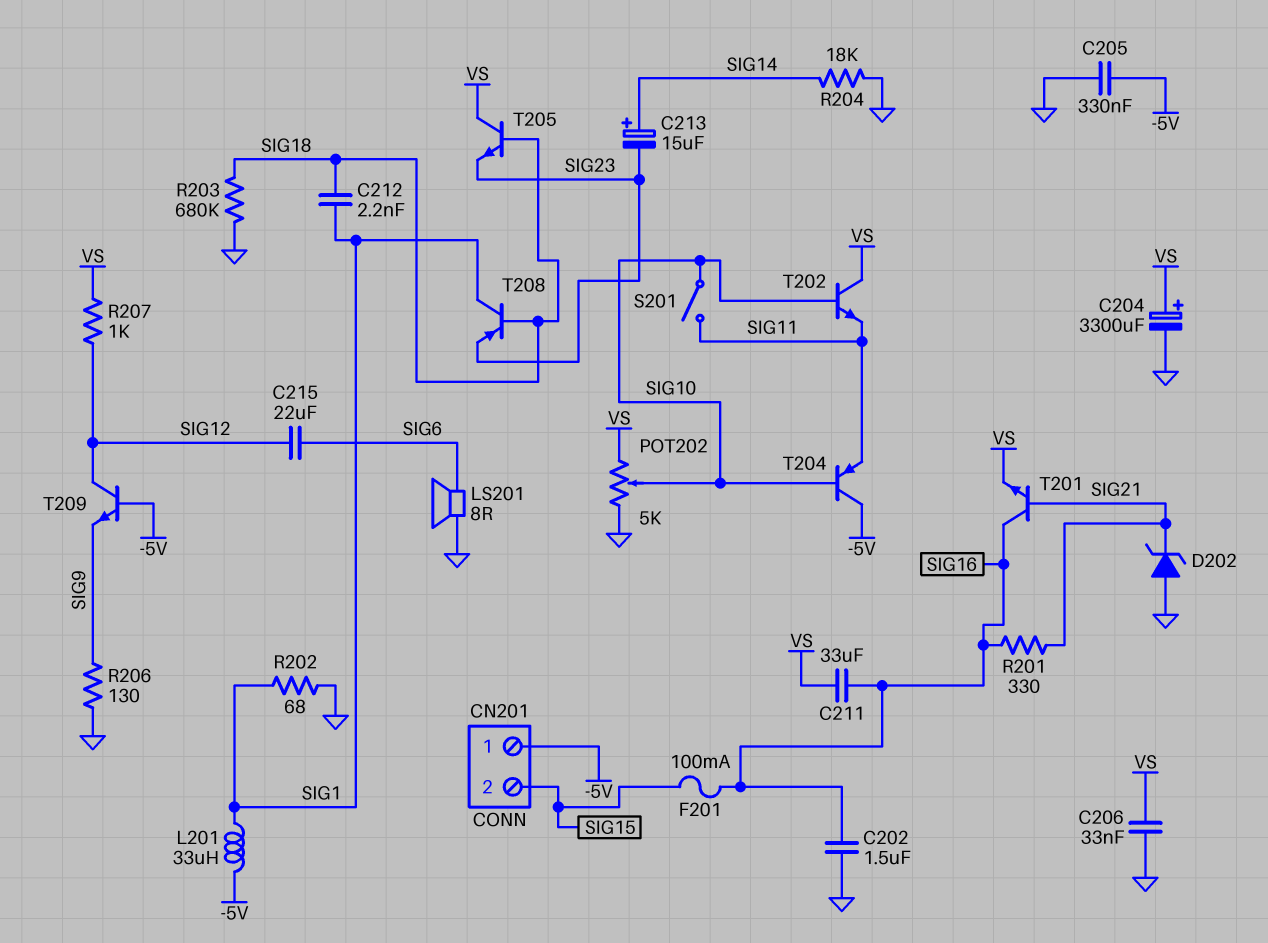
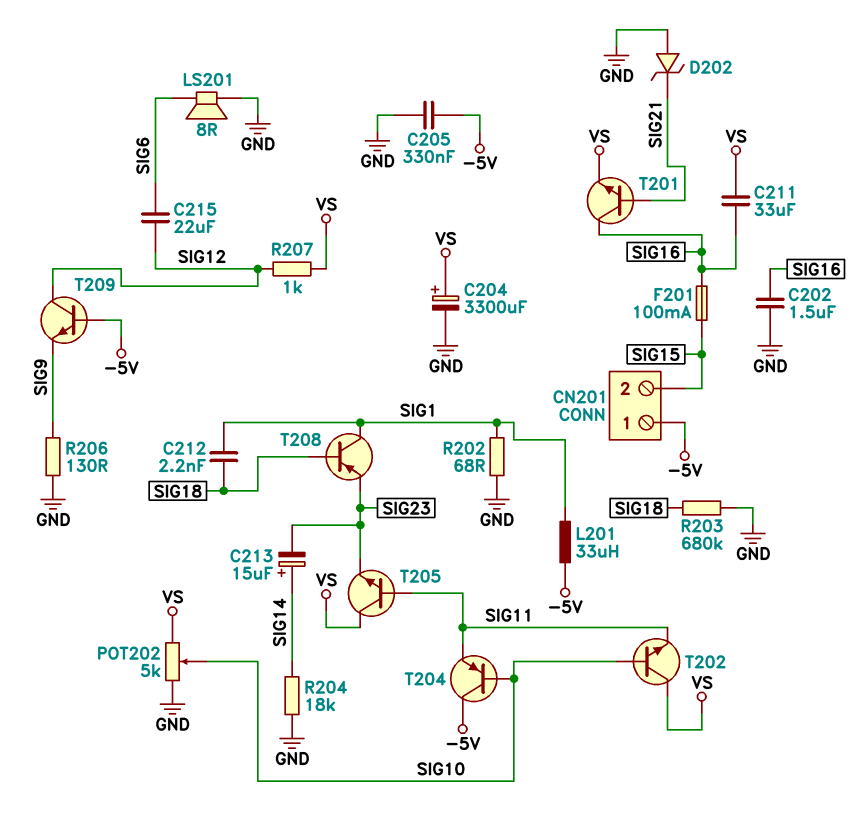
C206: 33nF (GND, VS) -> none
R201: 330 (SIG16, SIG21) -> none
S201: switch (SIG10, SIG11) -> none
T205: NPN (B SIG18, C VS, E SIG23) -> NPN (B SIG11, C VS, E SIG23)

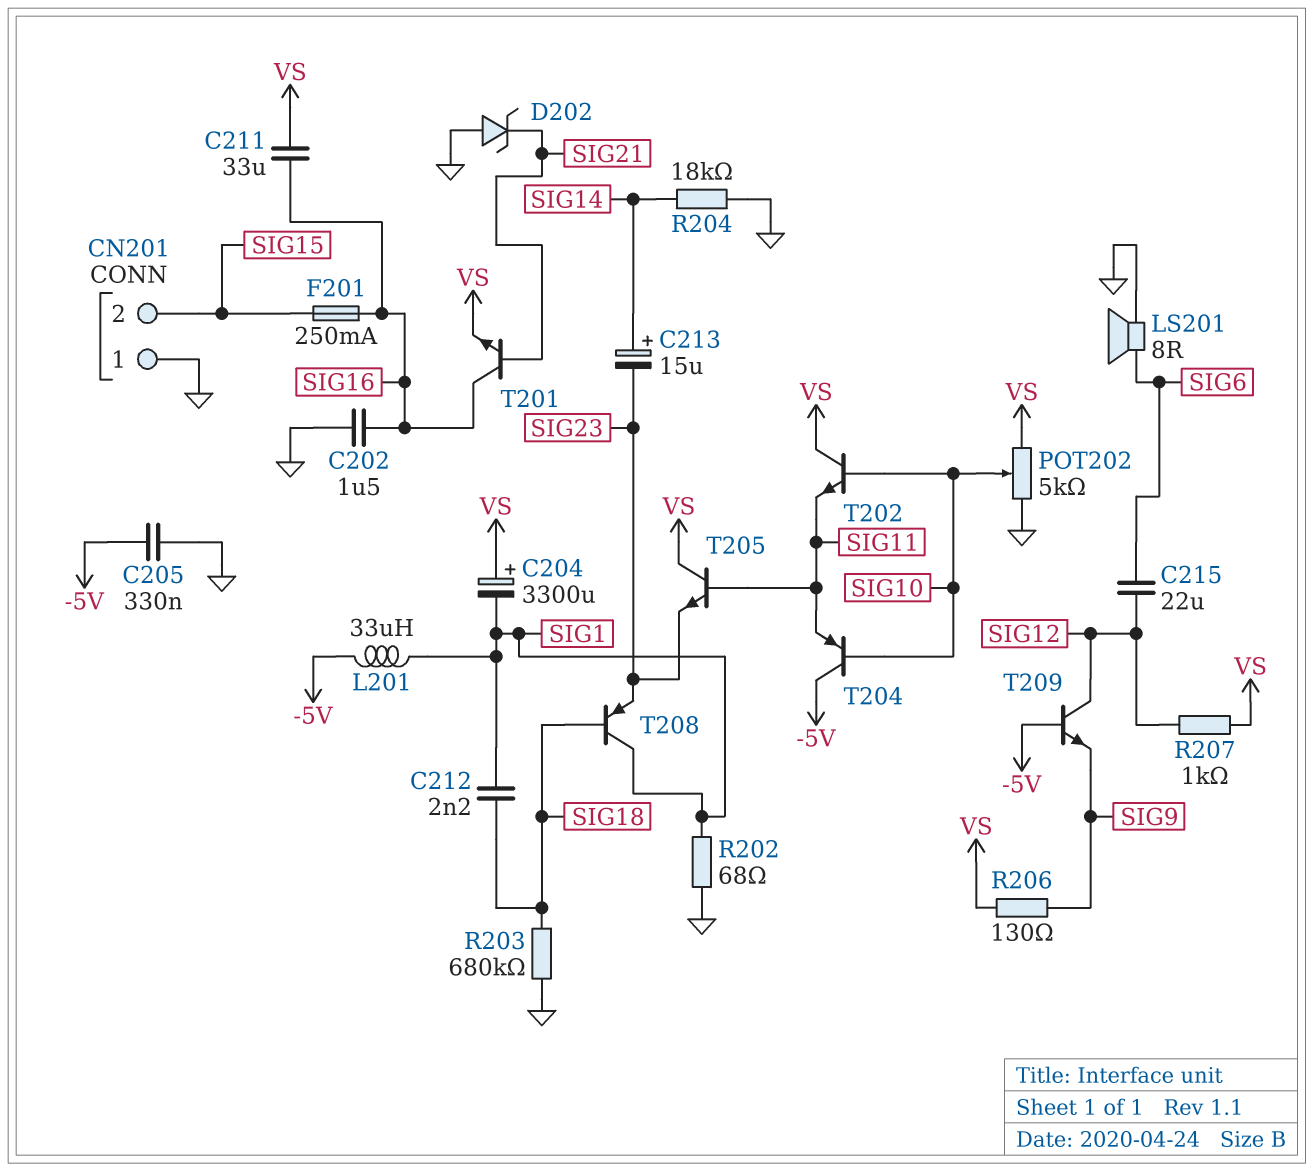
C204: 3300uF (plus VS, minus GND) -> 3300uF (plus VS, minus SIG1)
CN201 pin 1: -5V -> GND
F201: 100mA (SIG15, SIG16) -> 250mA (SIG15, SIG16)
R206: 130 (GND, SIG9) -> 130 (SIG9, VS)

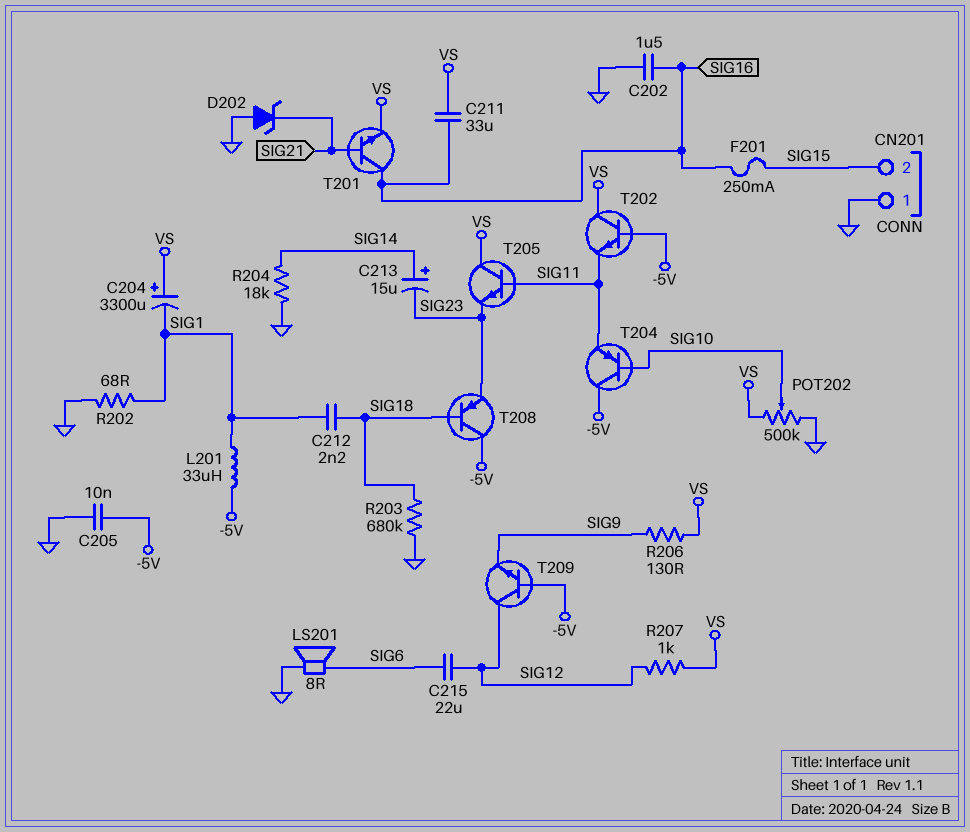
C205: 330nF (-5V, GND) -> 10nF (-5V, GND)
POT202: 5k (GND, VS, wiper SIG10) -> 500k (GND, VS, wiper SIG10)
T202: NPN (B SIG10, C VS, E SIG11) -> NPN (B -5V, C VS, E SIG11)
T208: PNP (B SIG18, C SIG1, E SIG23) -> PNP (B SIG18, C -5V, E SIG23)

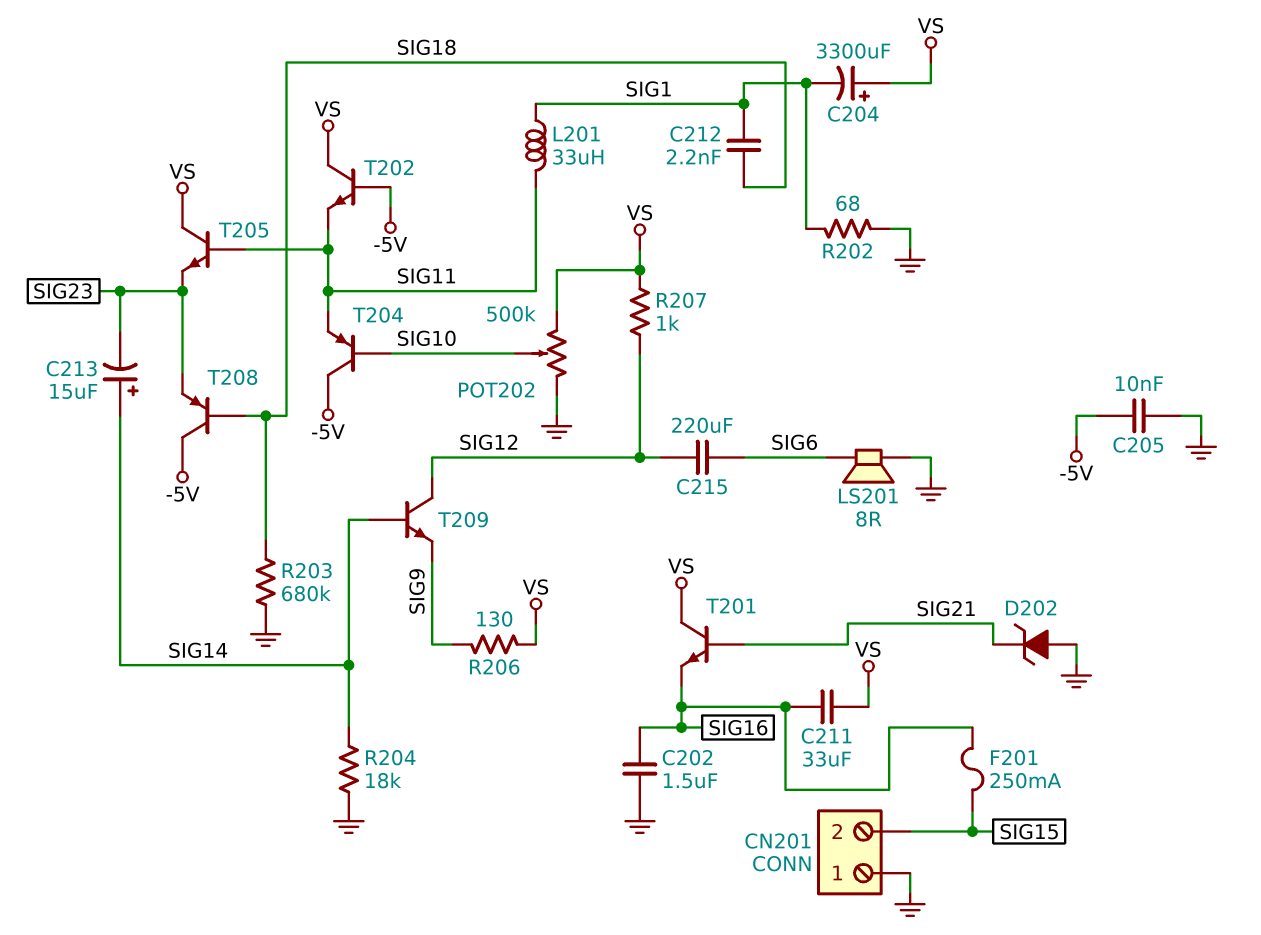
C215: 22uF (SIG6, SIG12) -> 220uF (SIG6, SIG12)
L201: 33uH (-5V, SIG1) -> 33uH (SIG1, SIG11)
T201: NPN (B SIG21, C SIG16, E VS) -> NPN (B SIG21, C VS, E SIG16)
T209: NPN (B -5V, C SIG12, E SIG9) -> NPN (B SIG14, C SIG12, E SIG9)

